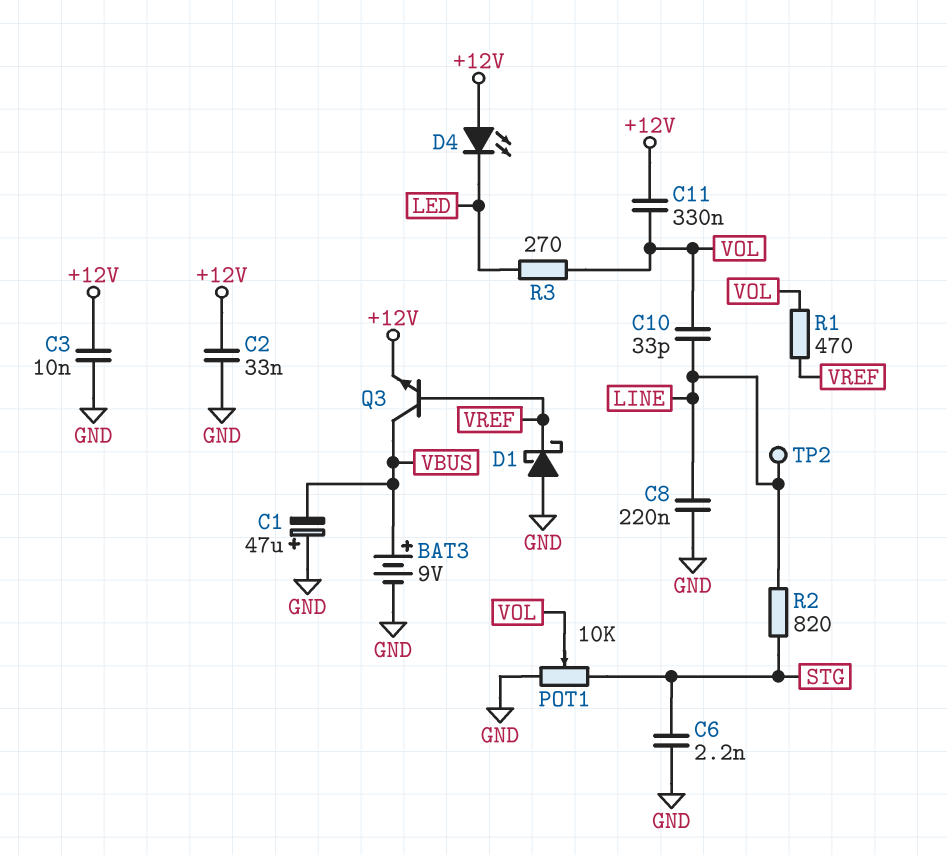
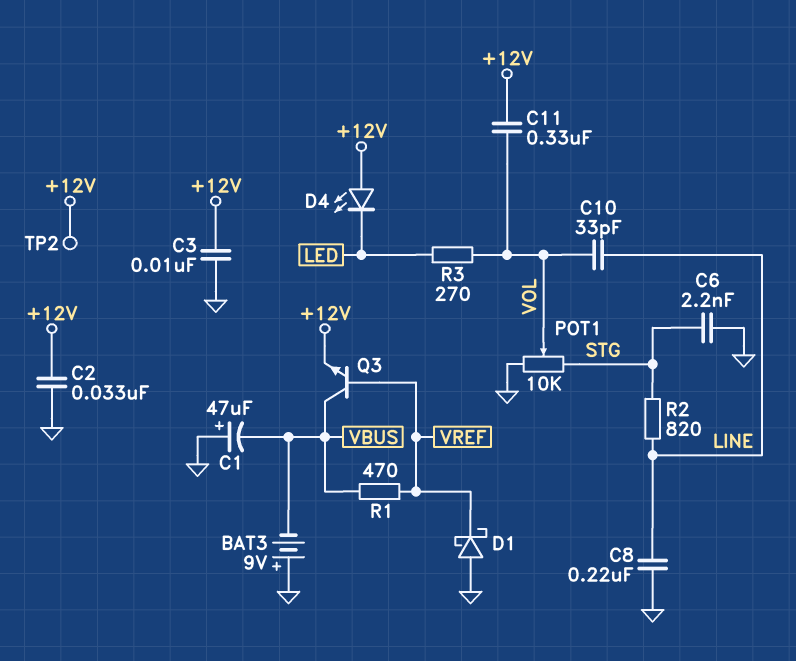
BAT3: 9V (plus VBUS, minus GND) -> 9V (plus GND, minus VBUS)
R1: 470 (VOL, VREF) -> 470 (VBUS, VREF)
TP2: test point (LINE) -> test point (+12V)

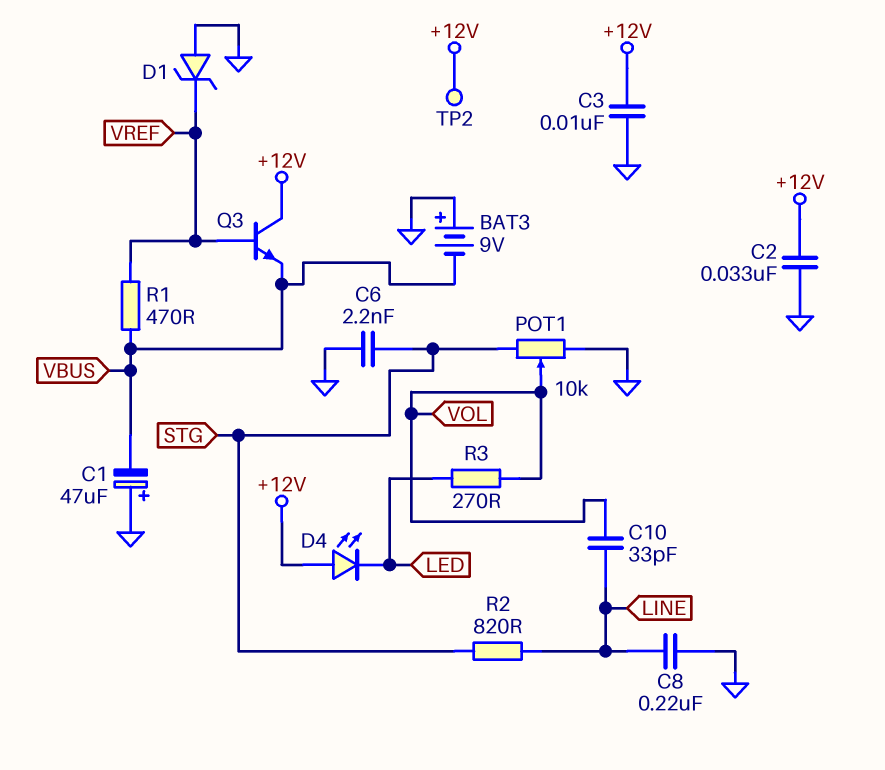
C11: 330nF (+12V, VOL) -> none
D1: schottky (A GND, K VREF) -> zener (A GND, K VREF)
Q3: NPN (B VREF, C VBUS, E +12V) -> NPN (B VREF, C +12V, E VBUS)

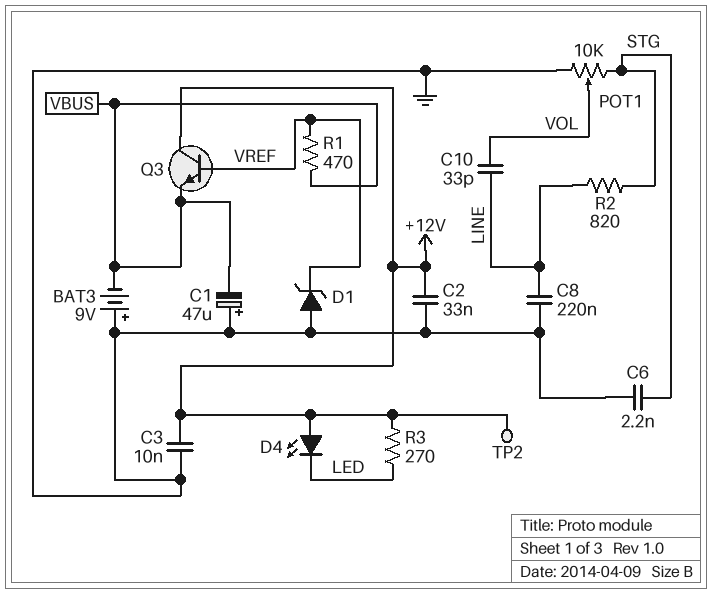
R3: 270 (LED, VOL) -> 270 (+12V, LED)

